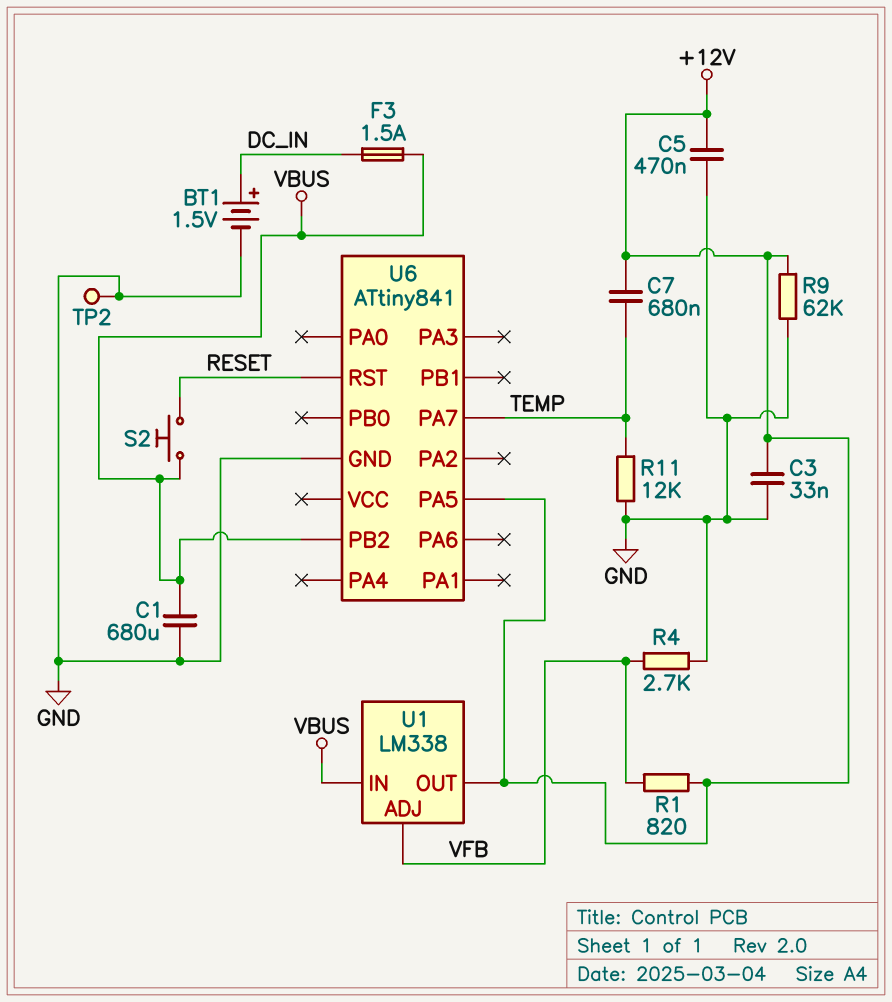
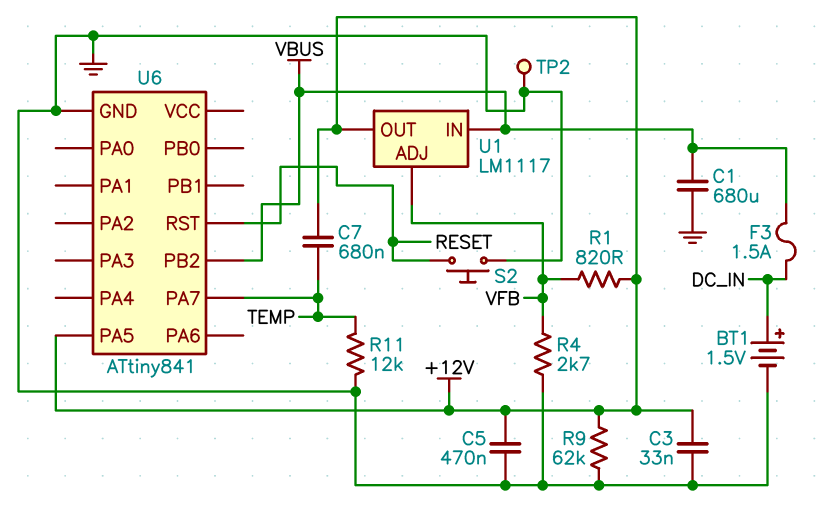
S2: button (RESET, VBUS) -> button (GND, RESET)
U1: LM338 -> LM1117

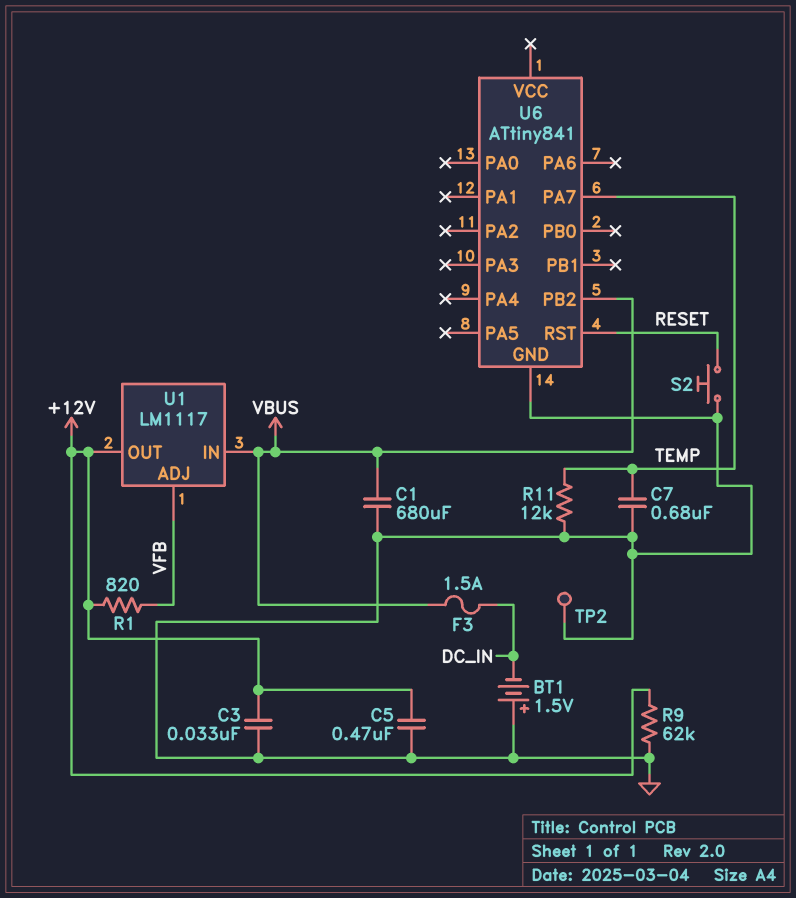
BT1: 1.5V (plus DC_IN, minus GND) -> 1.5V (plus GND, minus DC_IN)
C7: 680nF (+12V, TEMP) -> 680nF (GND, TEMP)
R4: 2.7k (GND, VFB) -> none
U6 pin PA5: +12V -> none

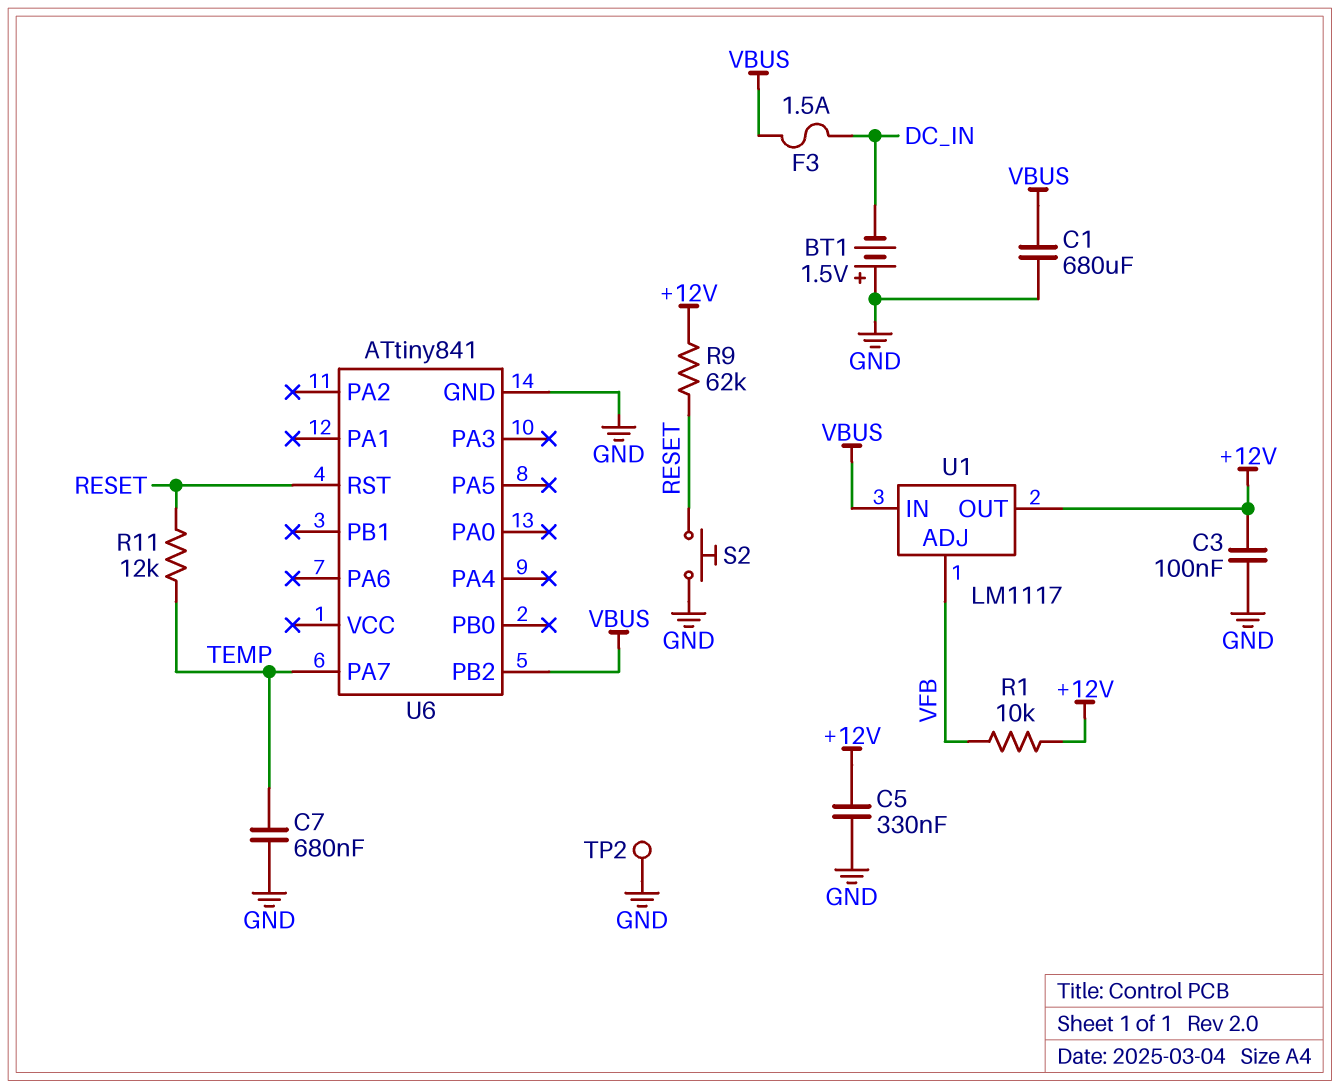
C3: 33nF (+12V, GND) -> 100nF (+12V, GND)
C5: 470nF (+12V, GND) -> 330nF (+12V, GND)
R1: 820 (+12V, VFB) -> 10k (+12V, VFB)
R9: 62k (+12V, GND) -> 62k (+12V, RESET)
R11: 12k (GND, TEMP) -> 12k (RESET, TEMP)

